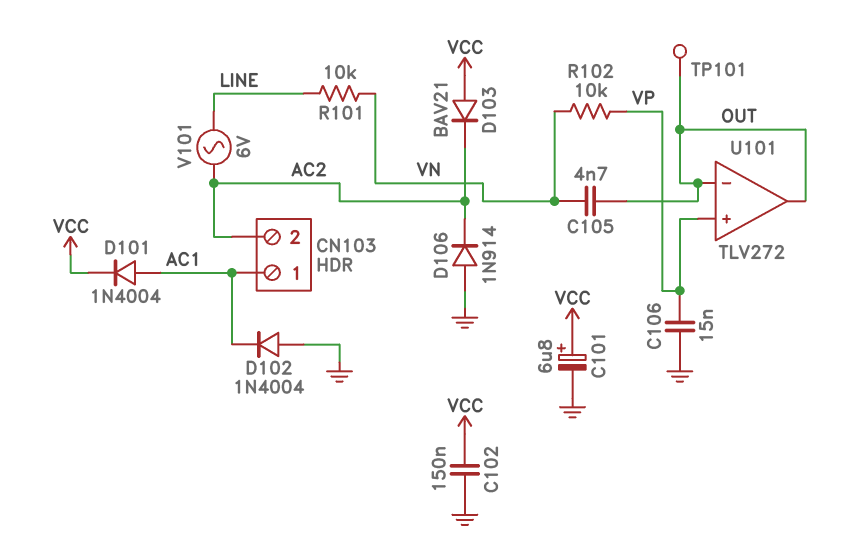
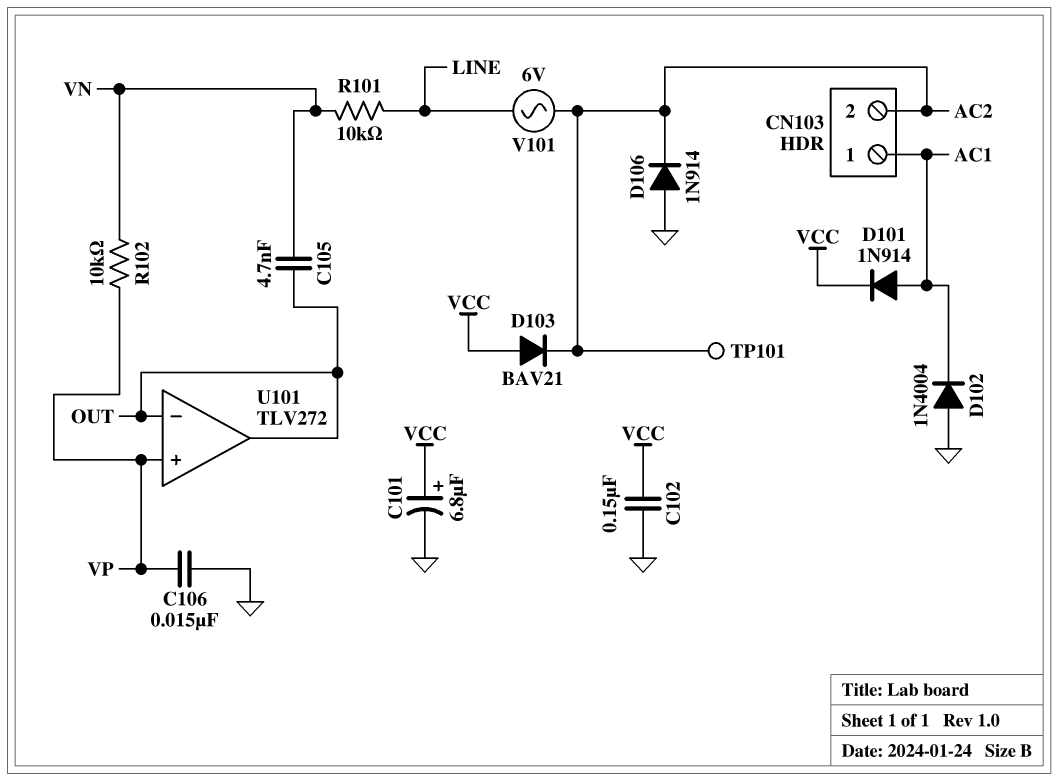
D101: diode 1N4004 (A AC1, K VCC) -> diode 1N914 (A AC1, K VCC)
TP101: test point (OUT) -> test point (AC2)

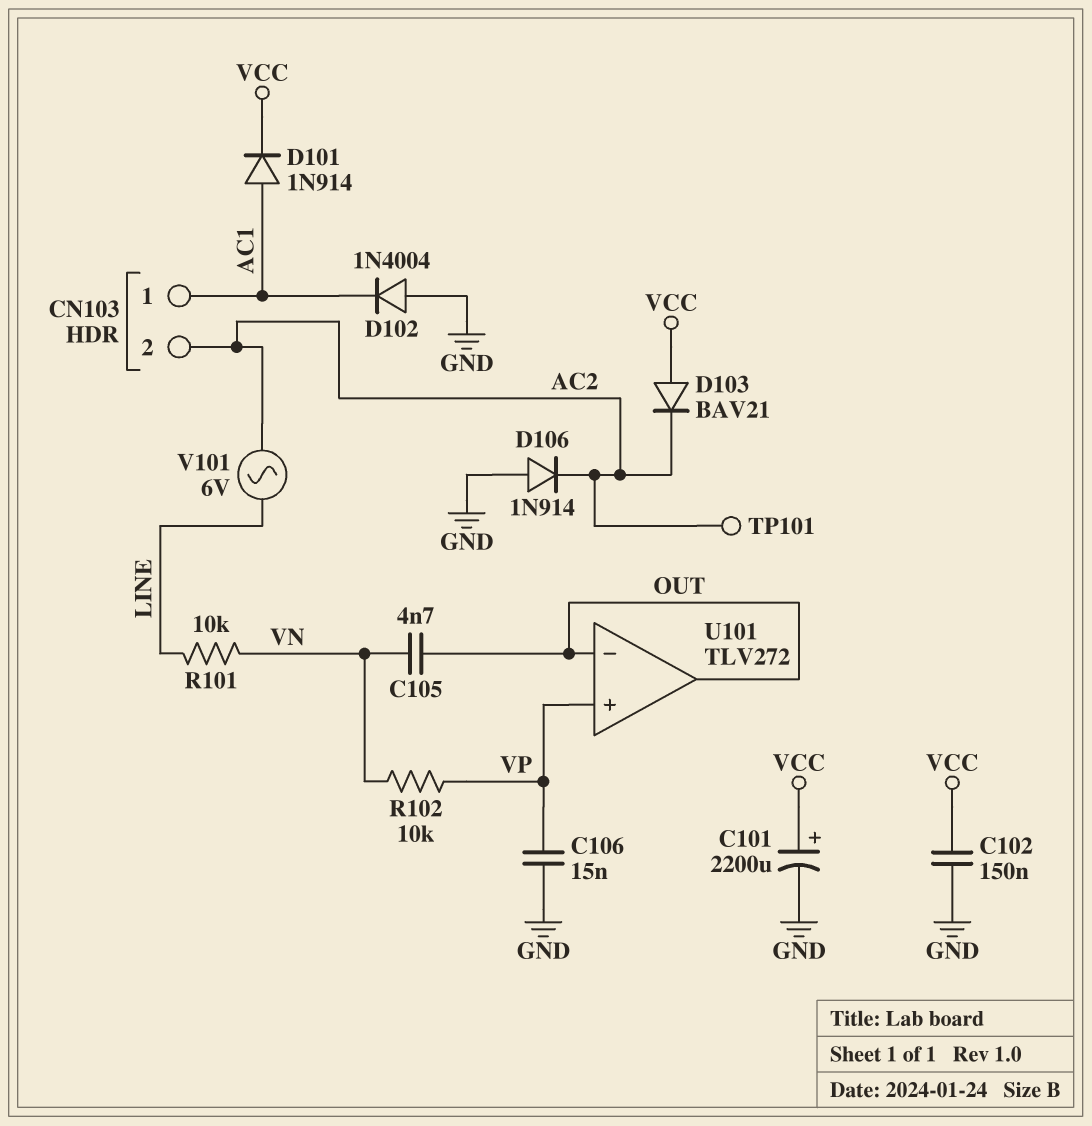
C101: 6.8uF (plus VCC, minus GND) -> 2200uF (plus VCC, minus GND)

